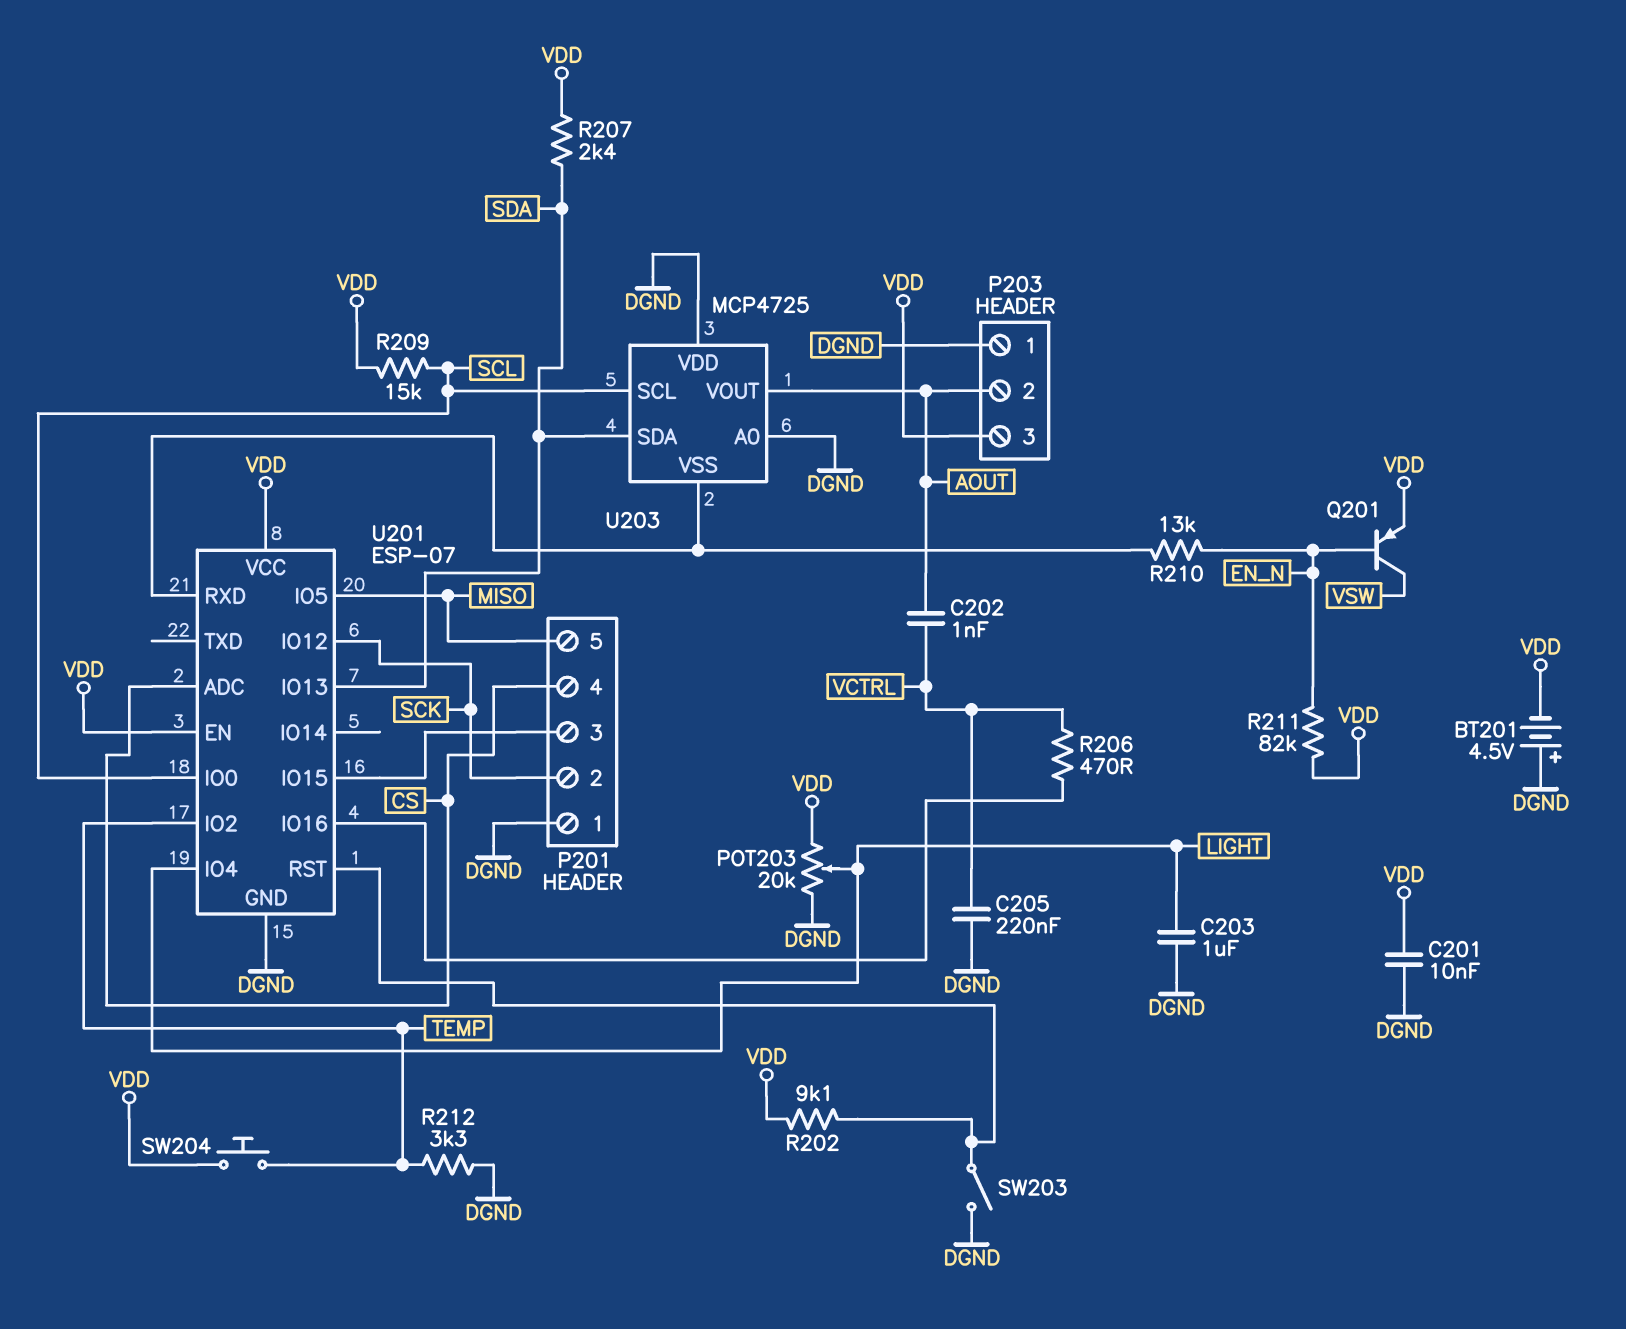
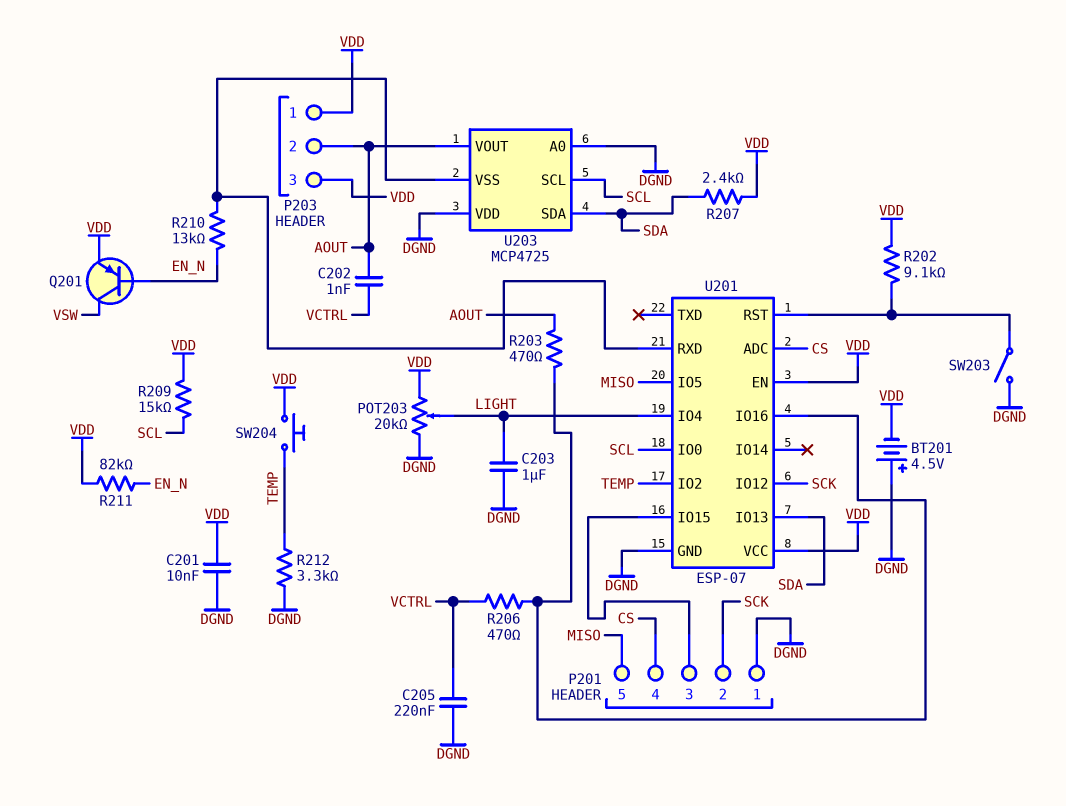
P203 pin 1: DGND -> VDD
R203: none -> 470 (AOUT, U201/IO16)

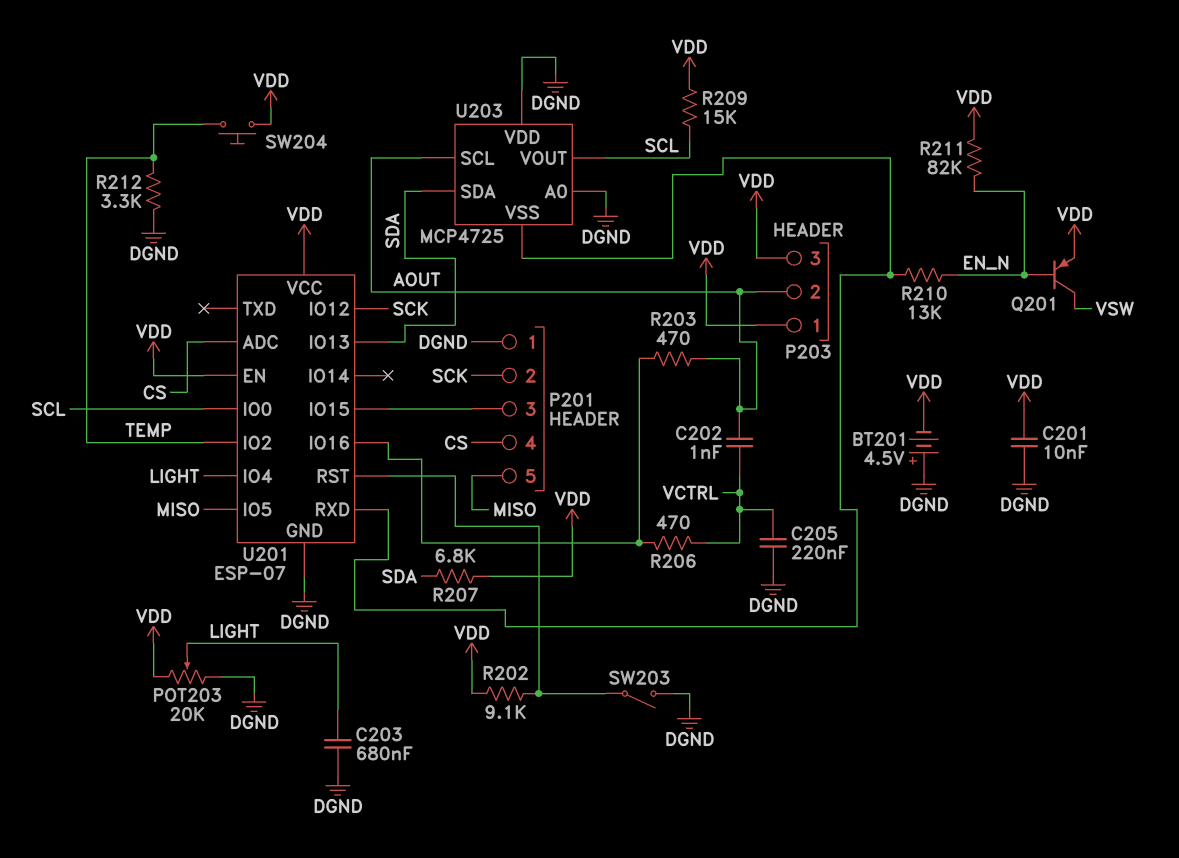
C203: 1uF (DGND, LIGHT) -> 680nF (DGND, LIGHT)
R207: 2.4k (SDA, VDD) -> 6.8k (SDA, VDD)
U203 pin SCL: SCL -> AOUT
U203 pin VOUT: AOUT -> SCL

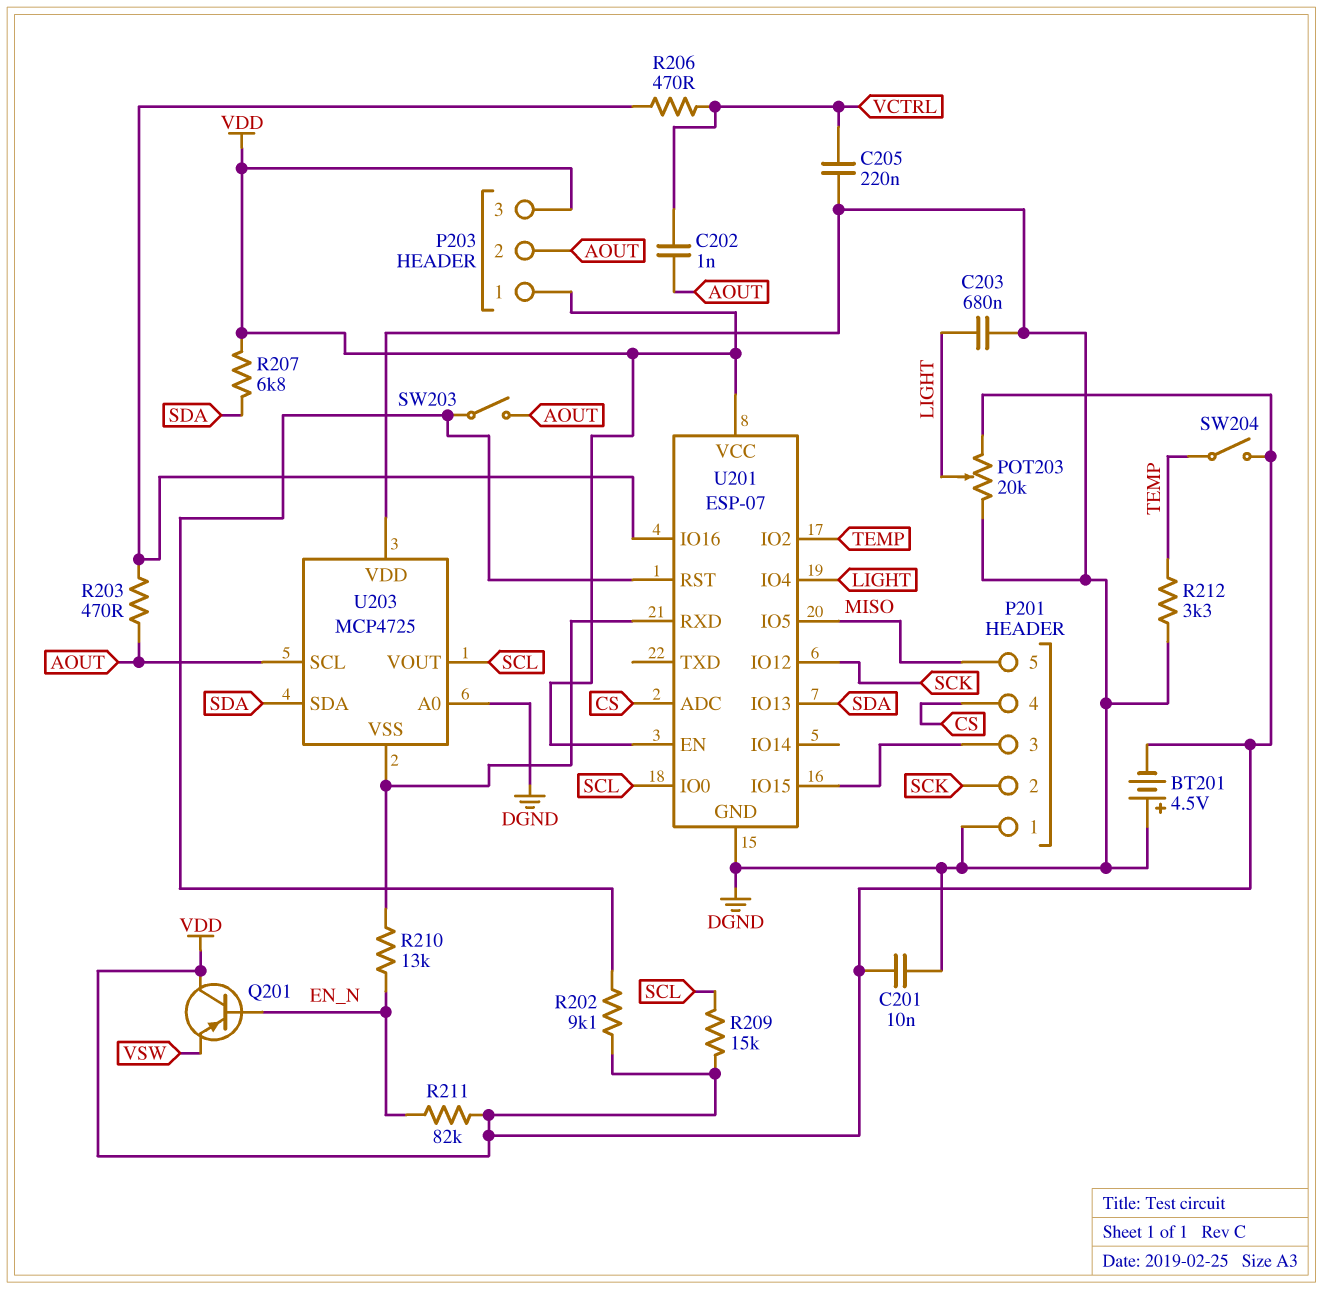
Q201: PNP (B EN_N, C VSW, E VDD) -> PNP (B EN_N, C VDD, E VSW)
SW203: switch (DGND, U201/RST) -> switch (AOUT, U201/RST)
SW204: button (TEMP, VDD) -> switch (TEMP, VDD)

